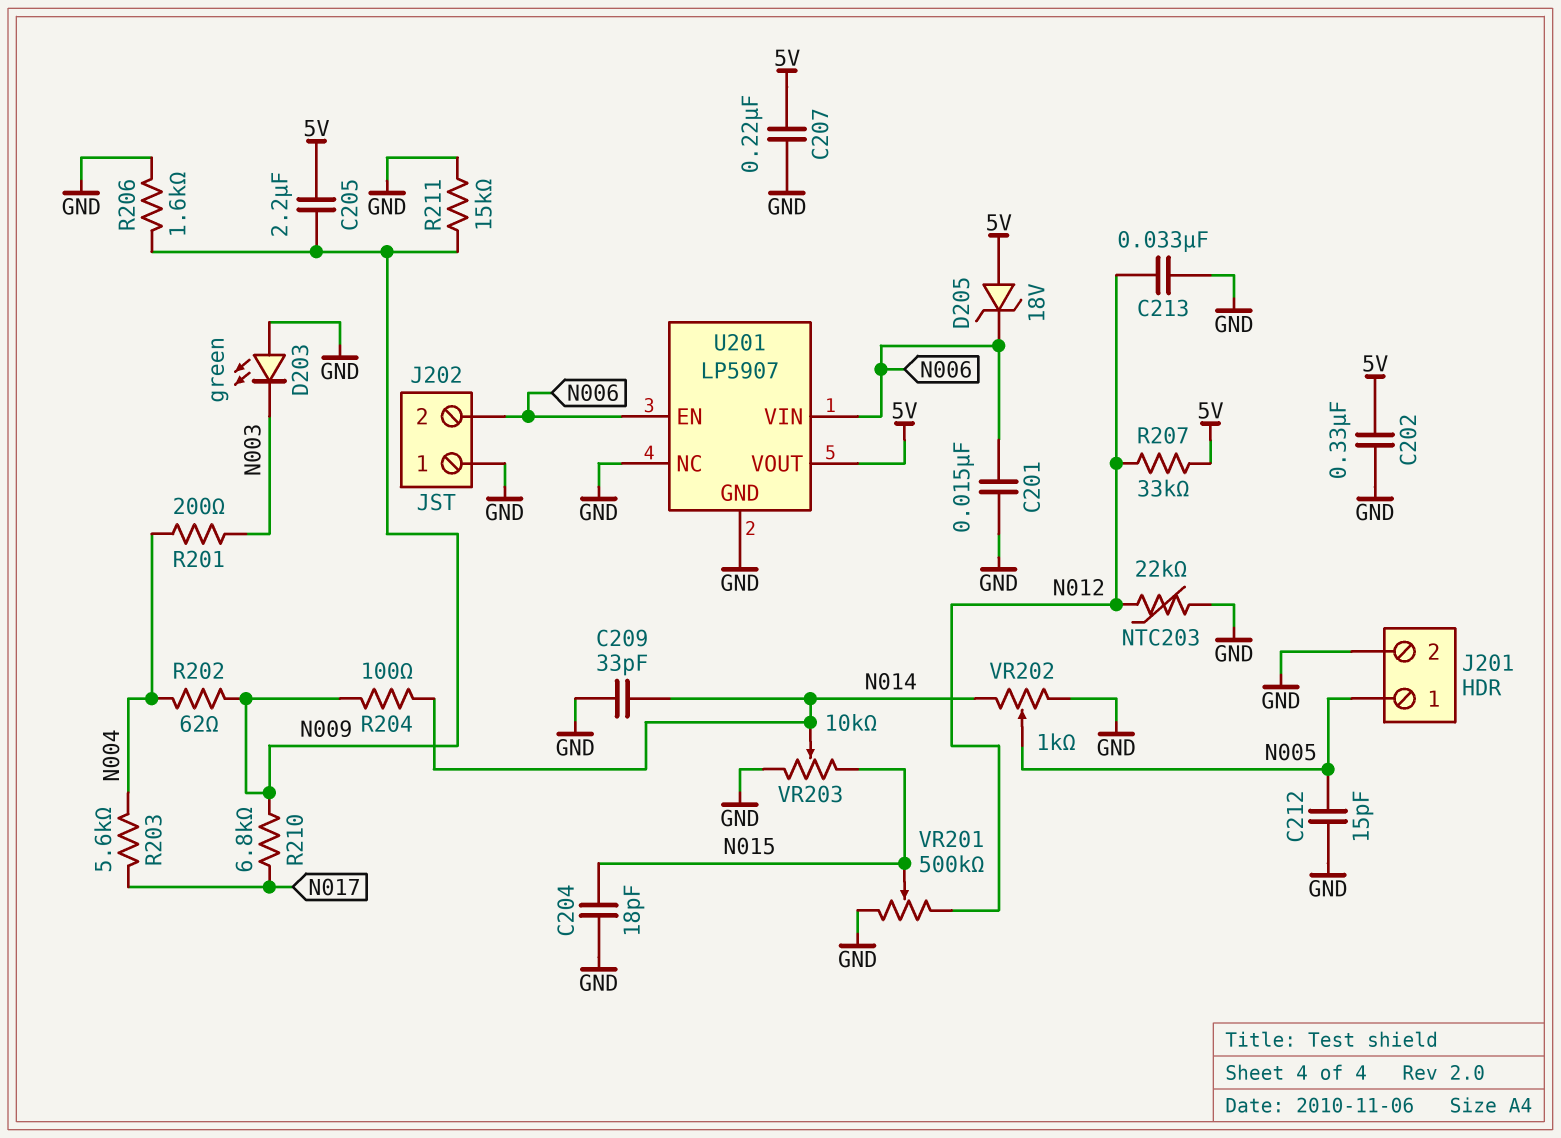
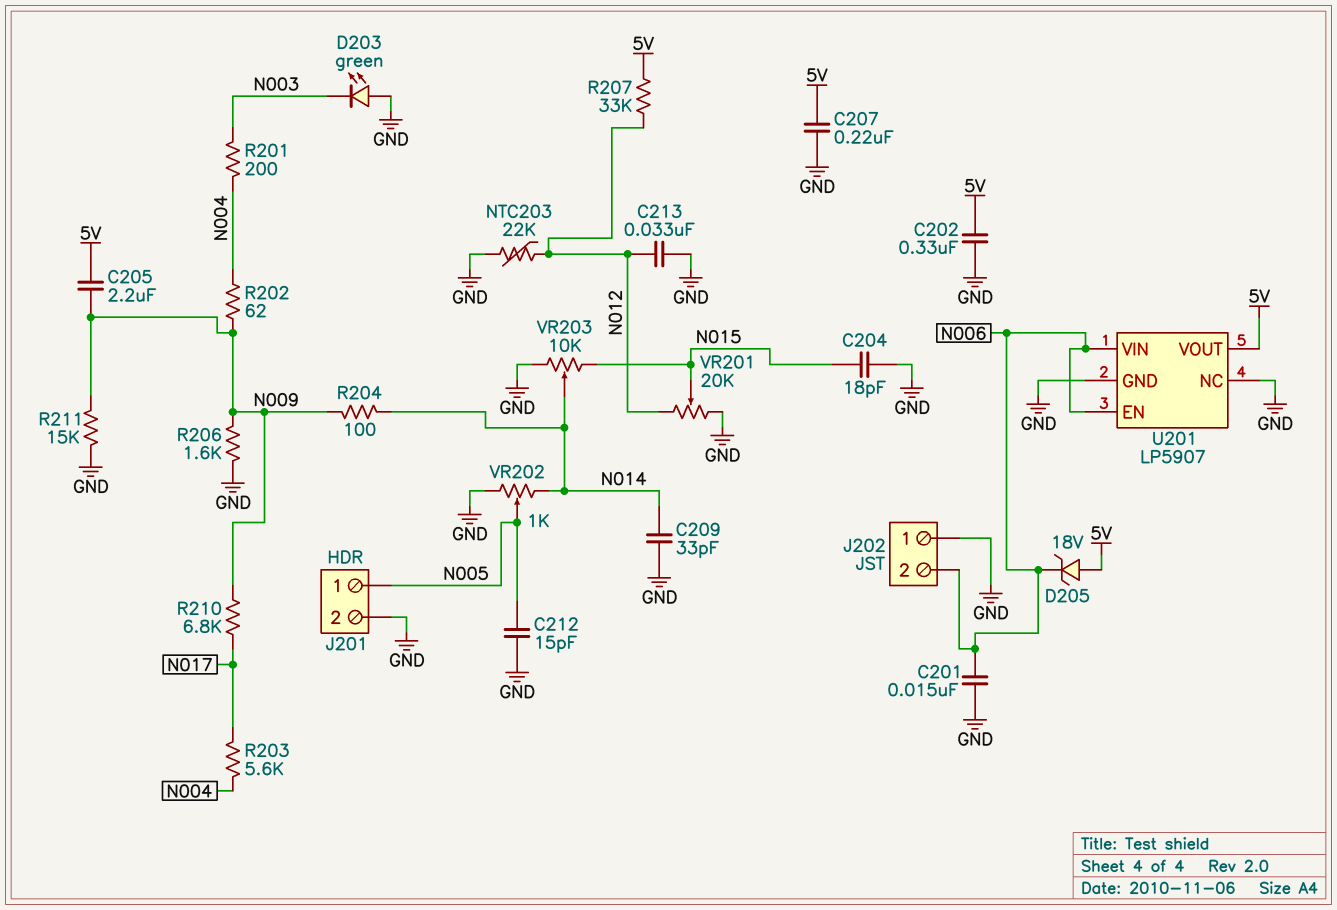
VR201: 500k (GND, N012, wiper N015) -> 20k (GND, N012, wiper N015)

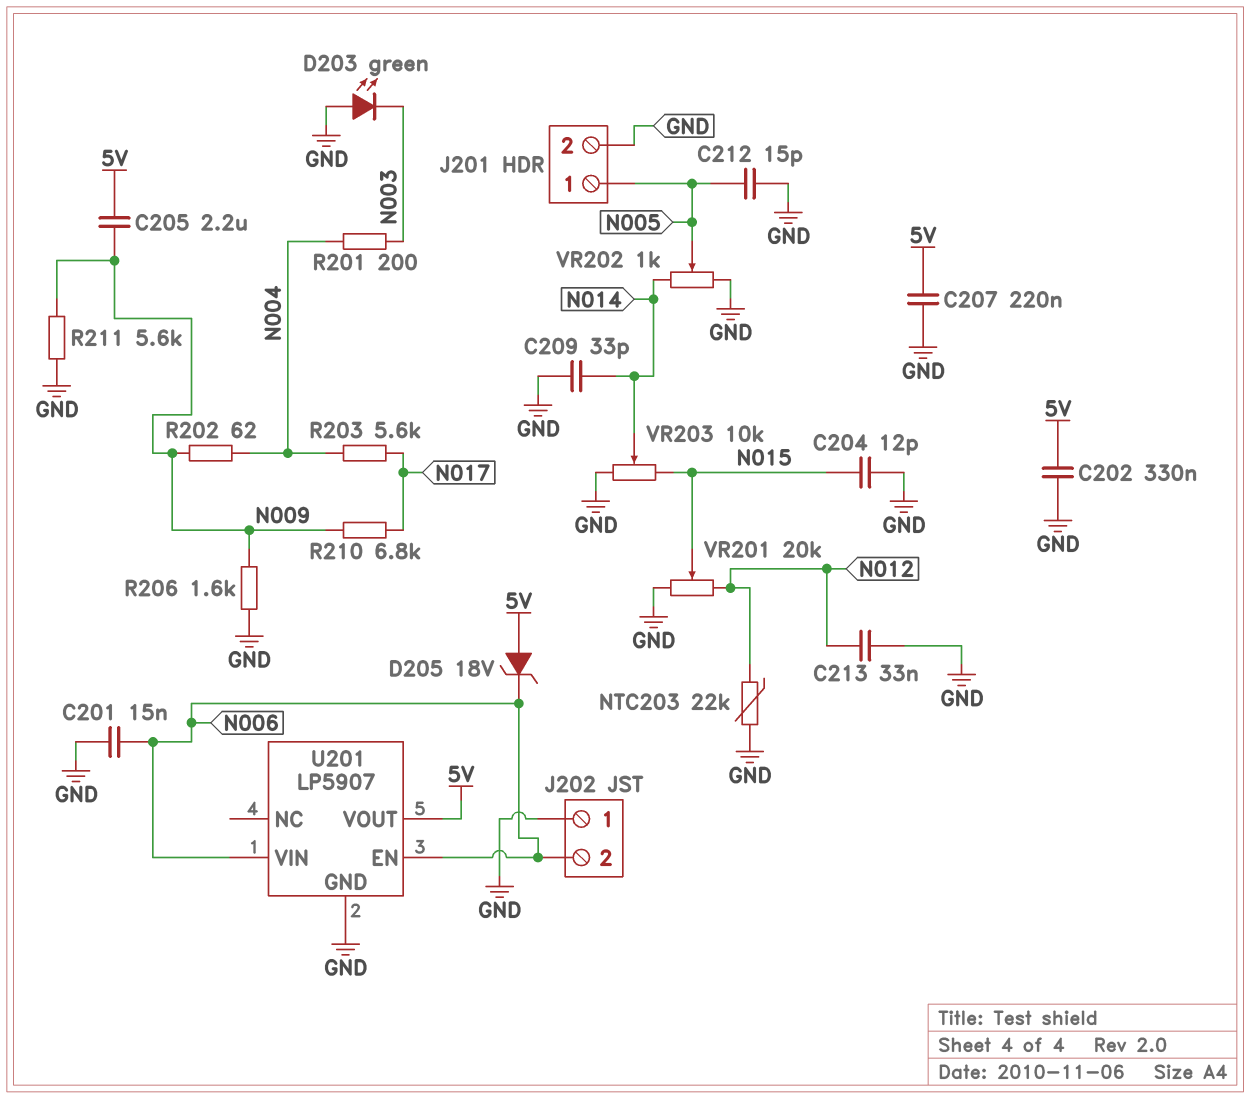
C204: 18pF (GND, N015) -> 12pF (GND, N015)
R204: 100 (N009, N014) -> none
R207: 33k (5V, N012) -> none
R211: 15k (GND, N009) -> 5.6k (GND, N009)
U201 pin NC: GND -> none

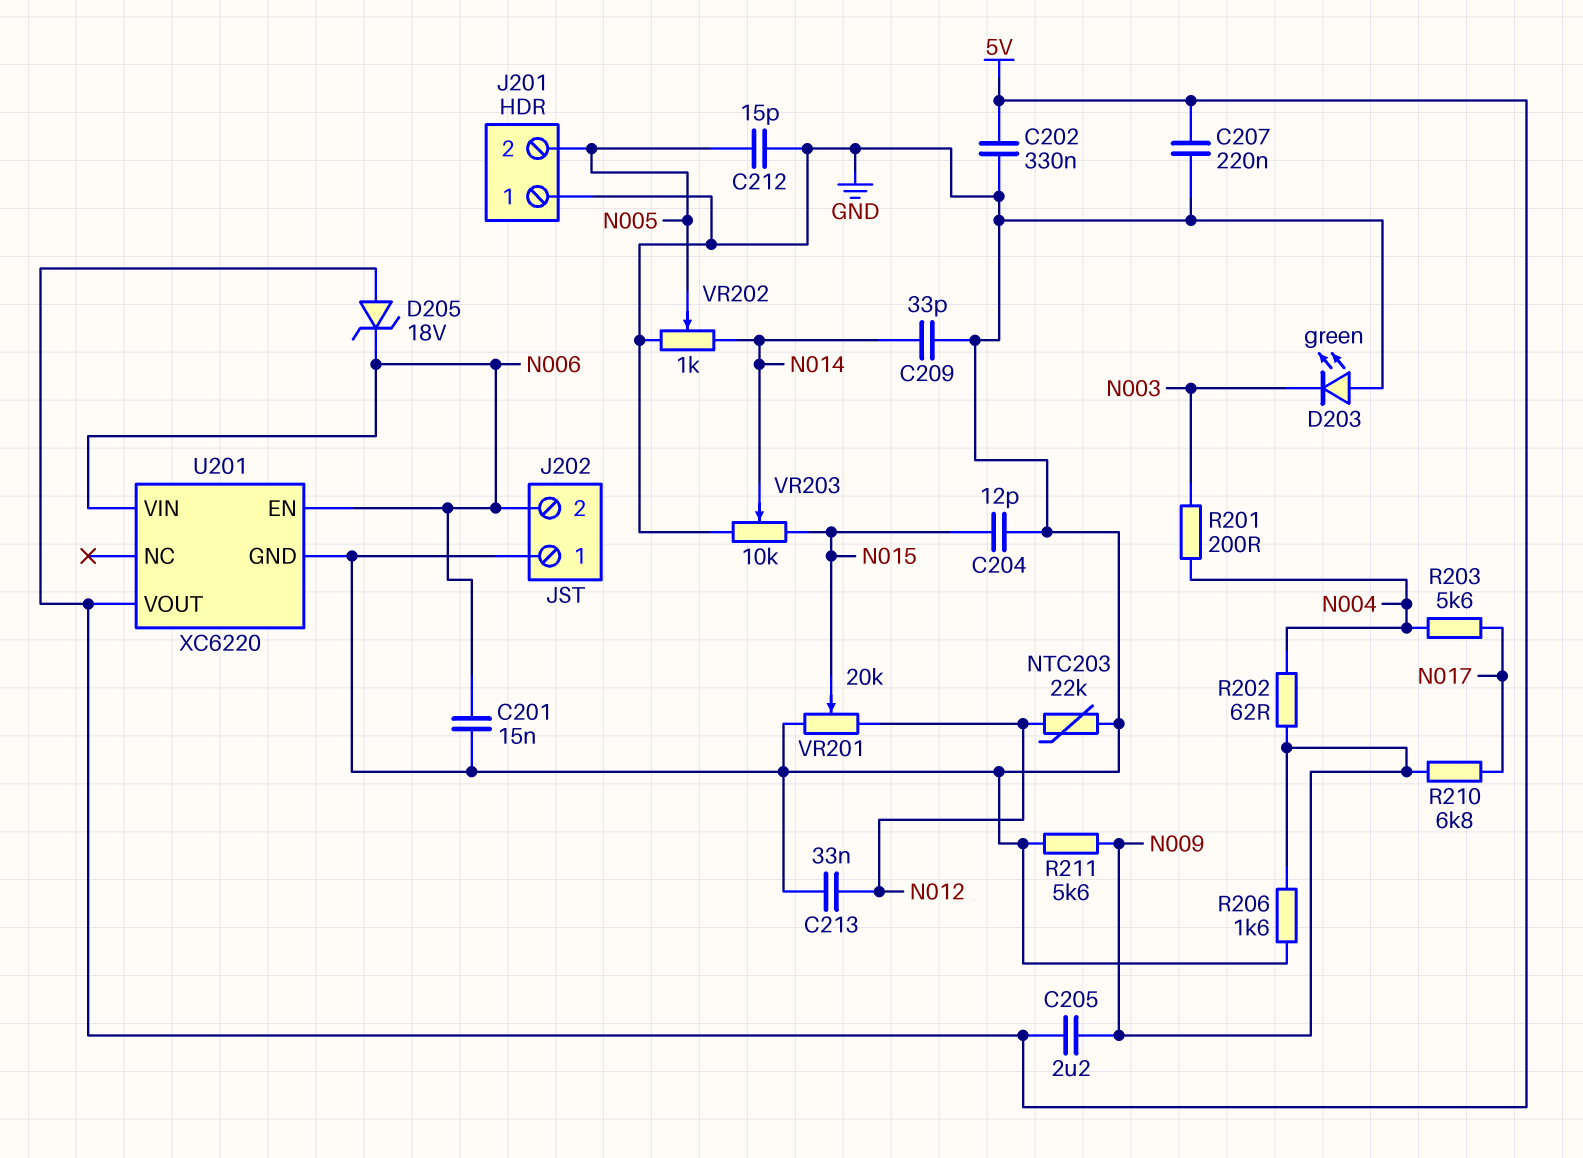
J201 pin 1: N005 -> GND
J201 pin 2: GND -> N005
U201: LP5907 -> XC6220

